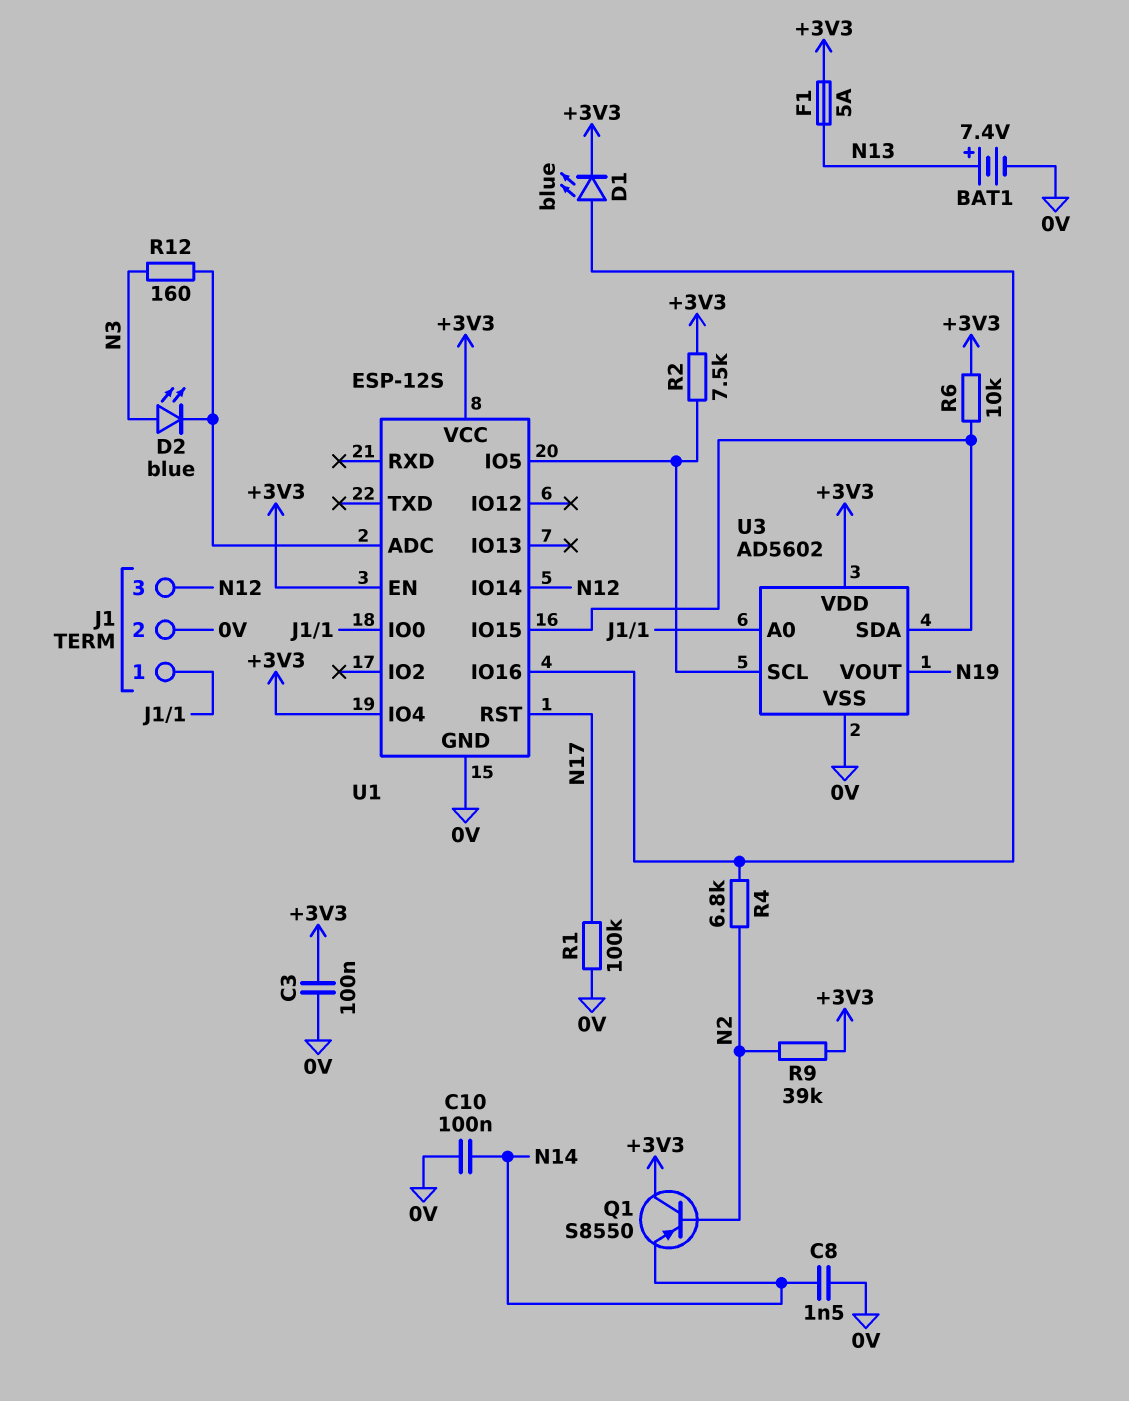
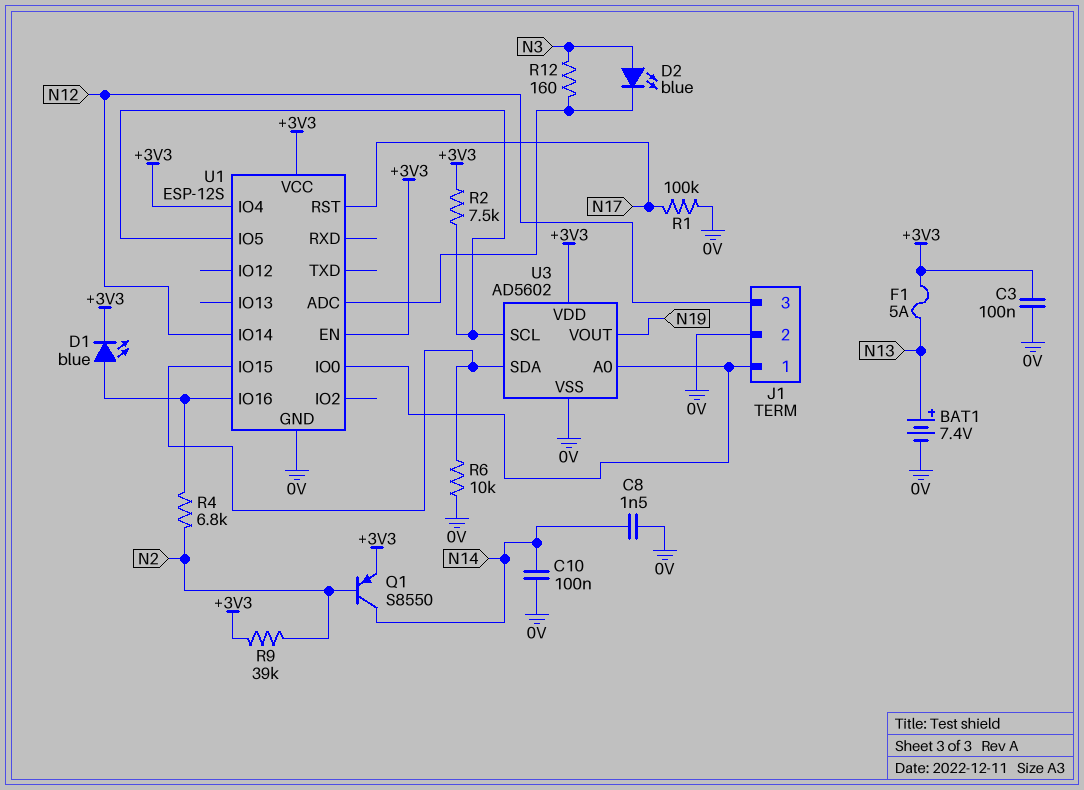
Q1: PNP S8550 (B N2, C +3V3, E N14) -> PNP S8550 (B N2, C N14, E +3V3)
R6: 10k (+3V3, U1/IO15) -> 10k (0V, U1/IO15)

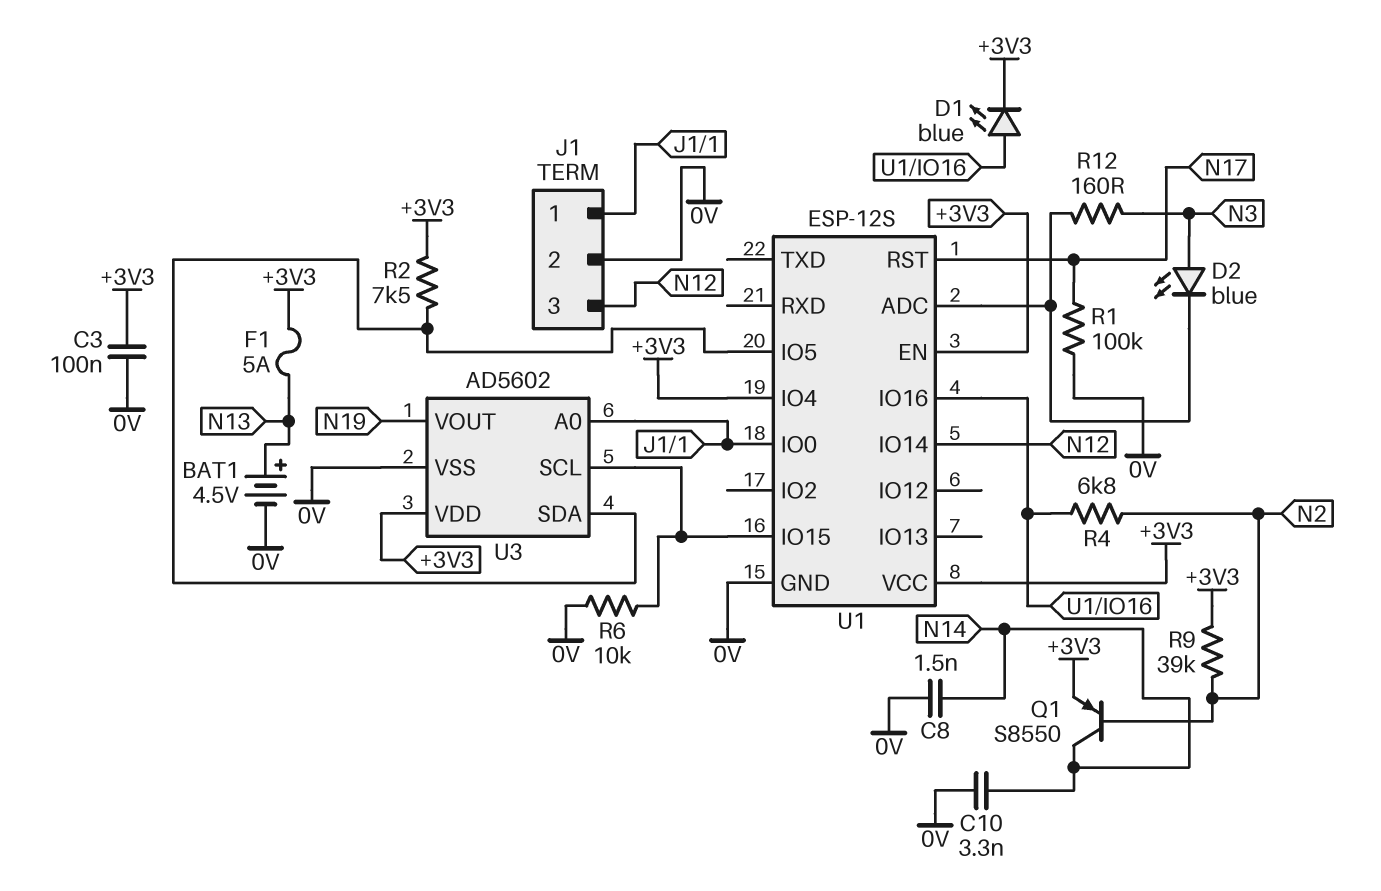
BAT1: 7.4V (plus N13, minus 0V) -> 4.5V (plus N13, minus 0V)
C10: 100nF (0V, N14) -> 3.3nF (0V, N14)
U3 pin SCL: U1/IO5 -> U1/IO15
U3 pin SDA: U1/IO15 -> U1/IO5

